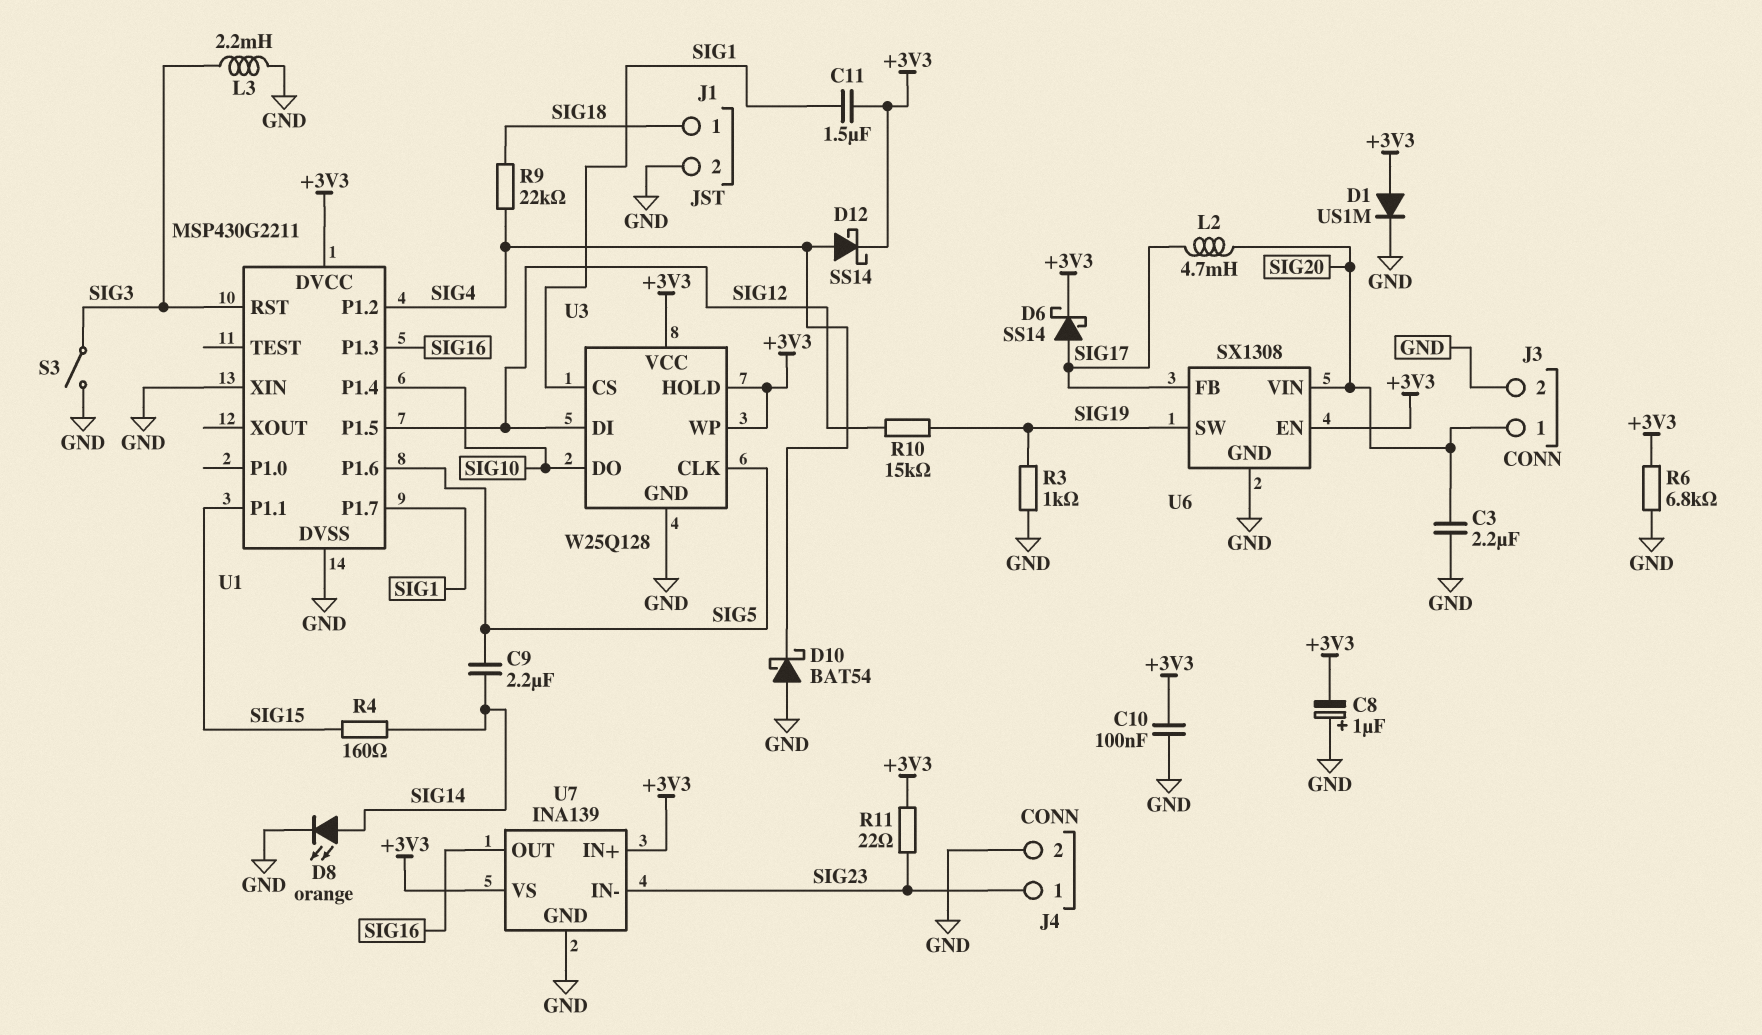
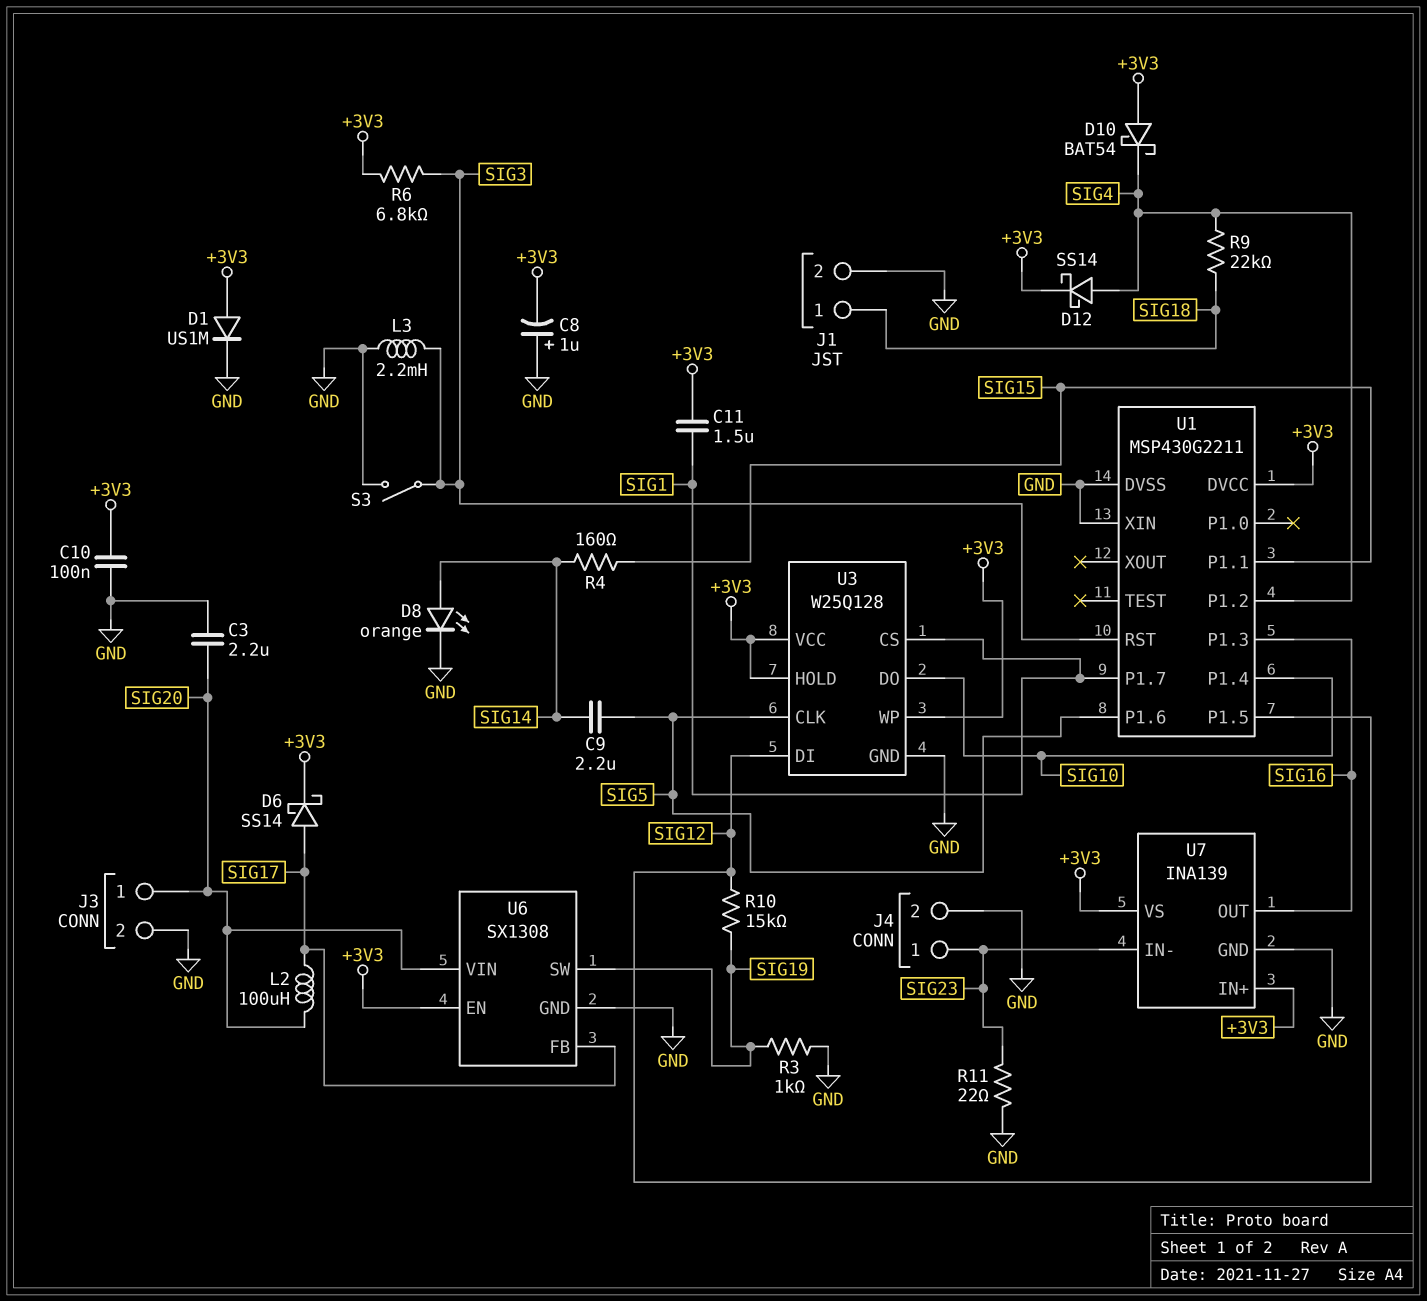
D10: schottky BAT54 (A GND, K SIG4) -> schottky BAT54 (A +3V3, K SIG4)
L2: 4.7mH (SIG17, SIG20) -> 100uH (SIG17, SIG20)
R6: 6.8k (+3V3, GND) -> 6.8k (+3V3, SIG3)
R11: 22 (+3V3, SIG23) -> 22 (GND, SIG23)

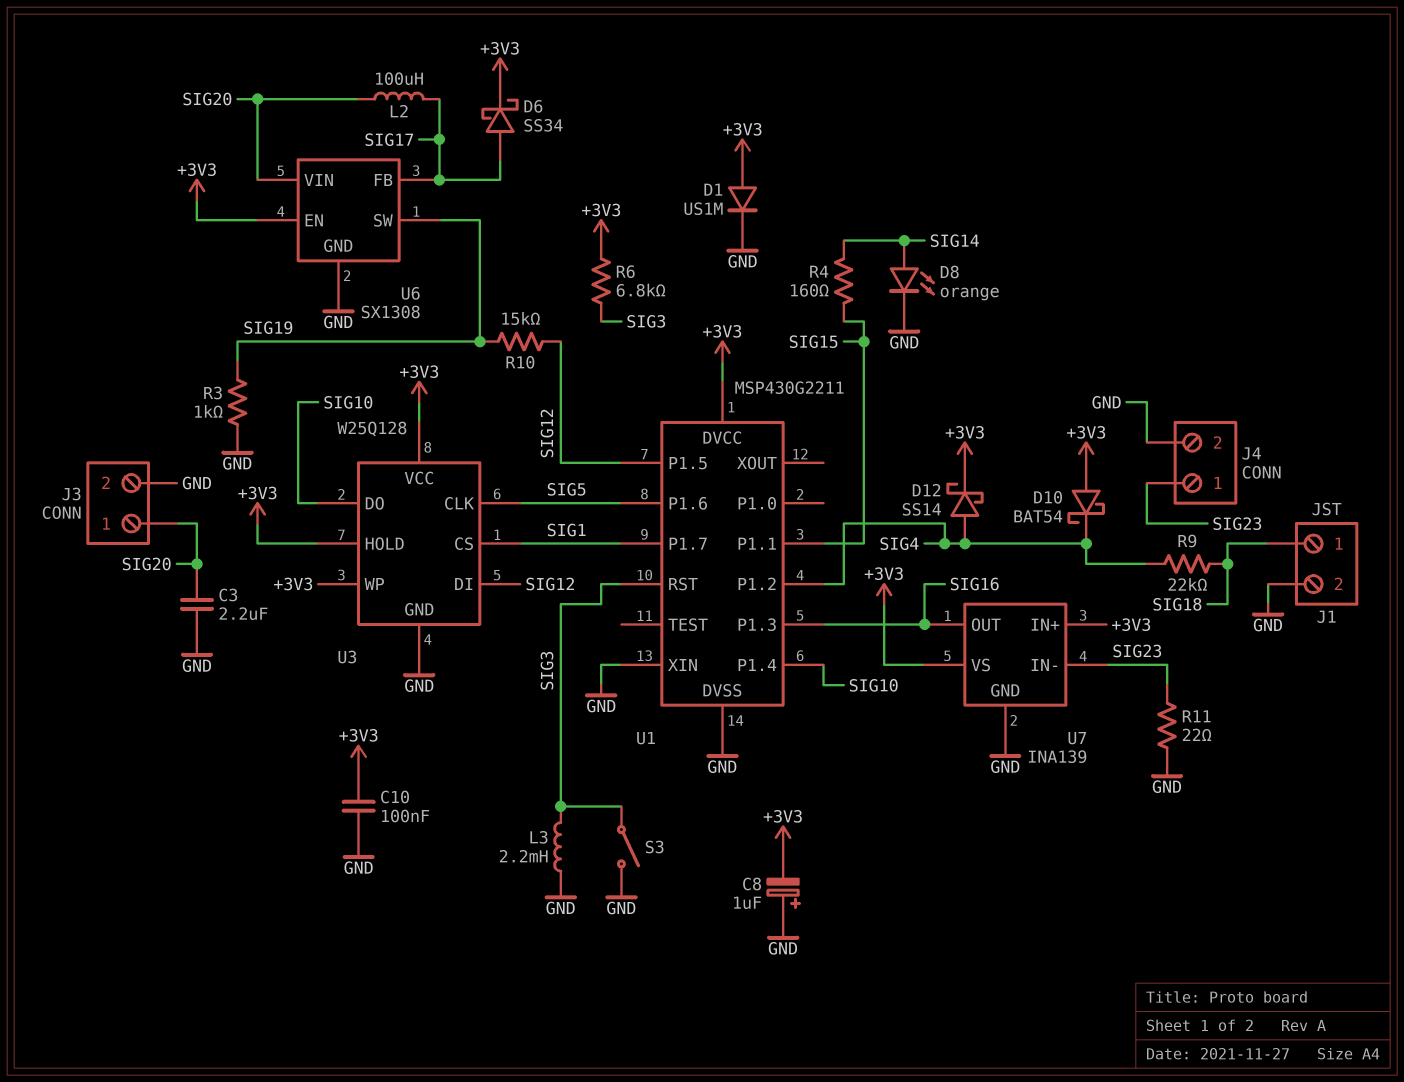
C9: 2.2uF (SIG5, SIG14) -> none
C11: 1.5uF (+3V3, SIG1) -> none
D6: schottky SS14 (A SIG17, K +3V3) -> schottky SS34 (A SIG17, K +3V3)

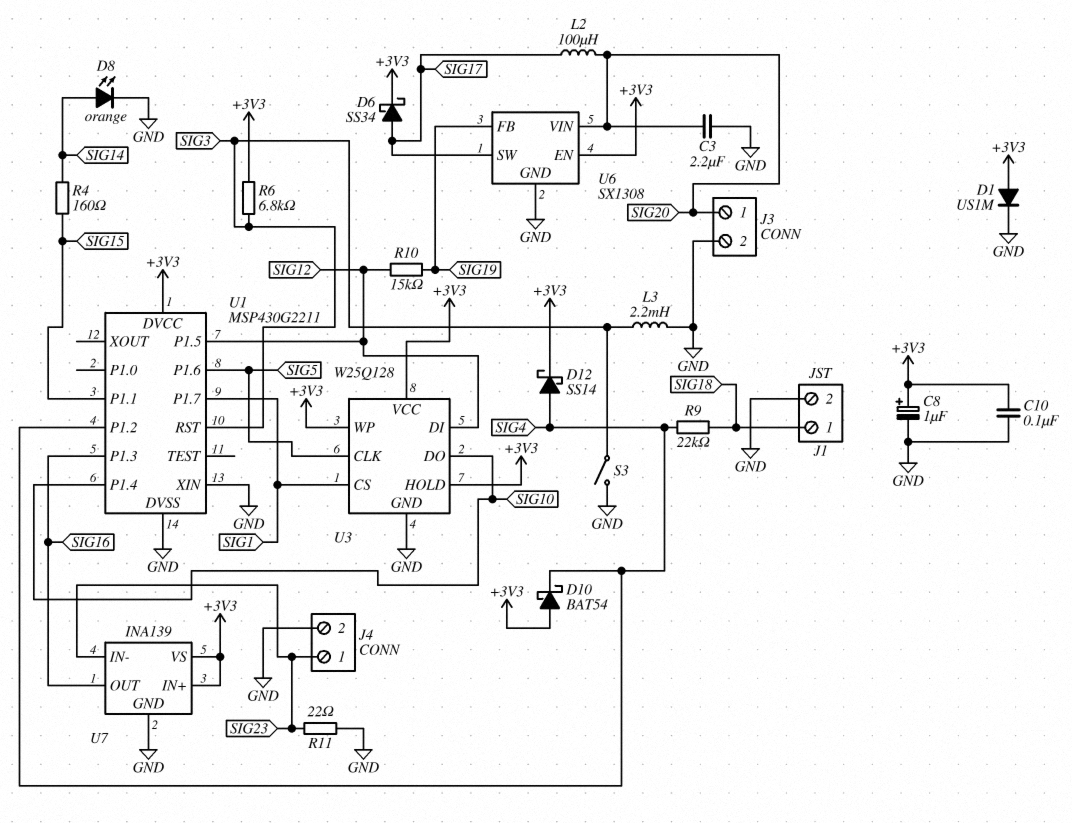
C8: 1uF (plus GND, minus +3V3) -> 1uF (plus +3V3, minus GND)
R3: 1k (GND, SIG19) -> none
U6 pin FB: SIG17 -> SIG19
U6 pin SW: SIG19 -> SIG17

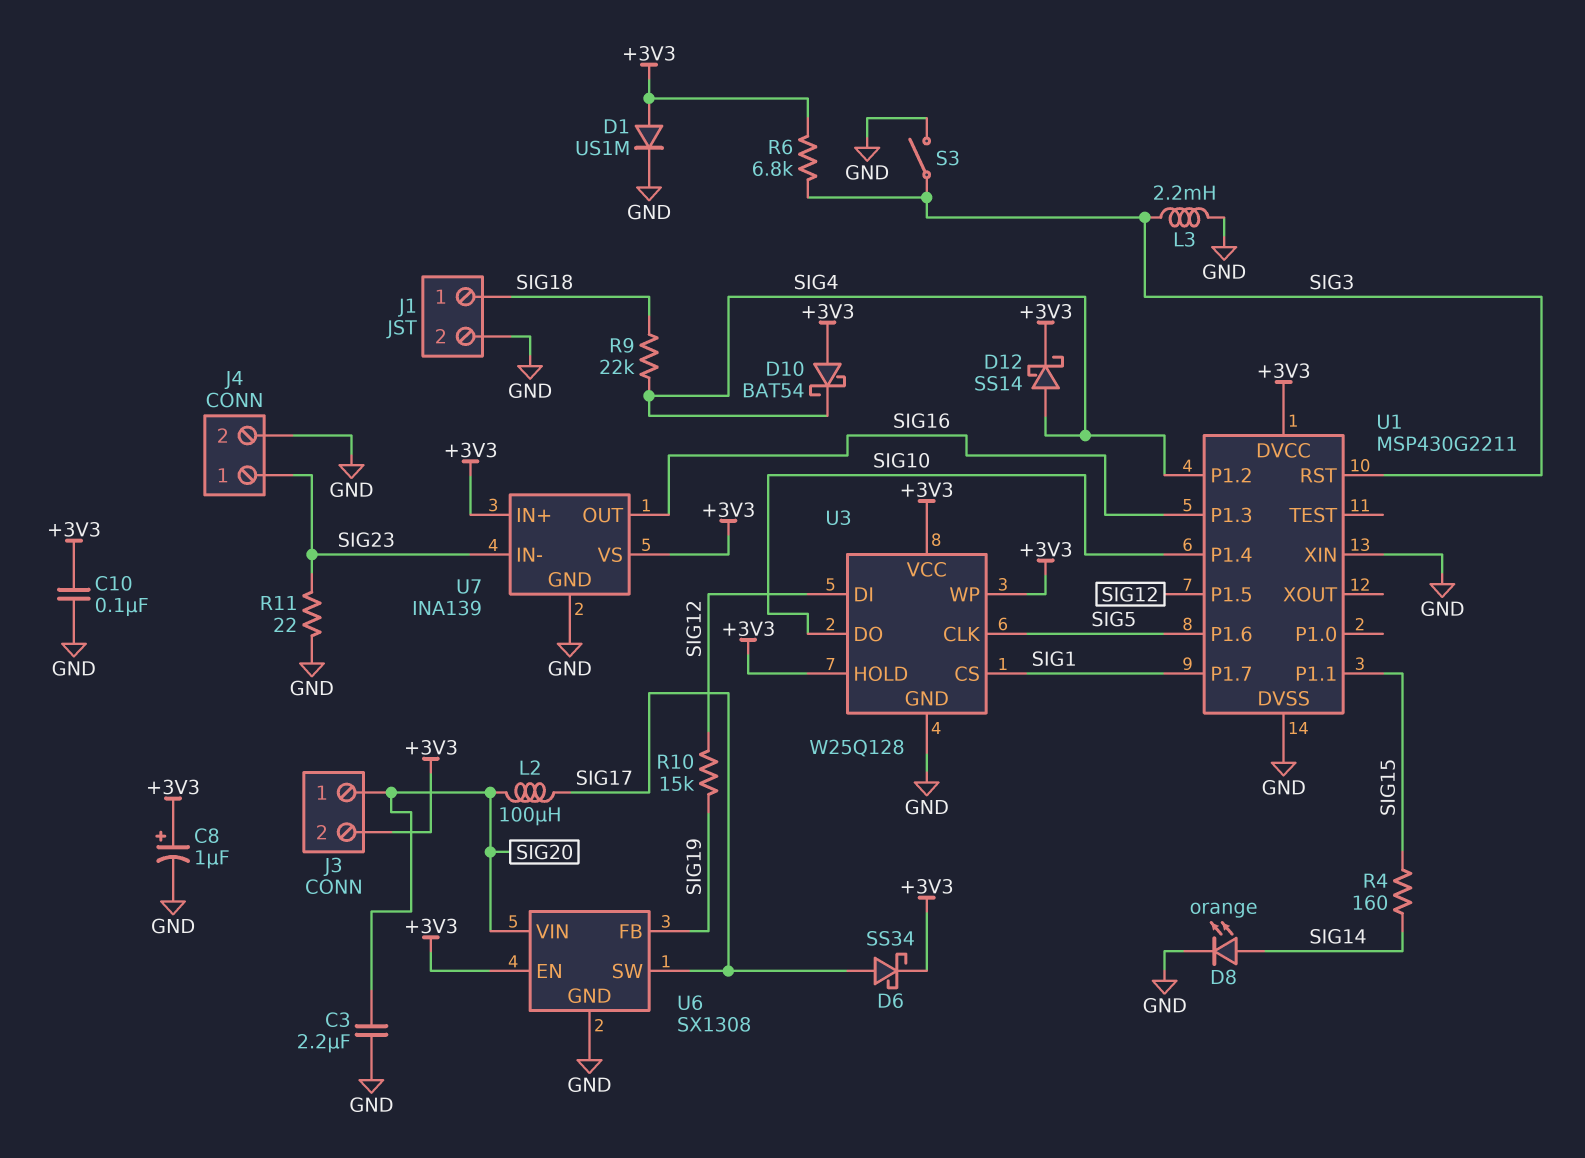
J3 pin 2: GND -> +3V3

